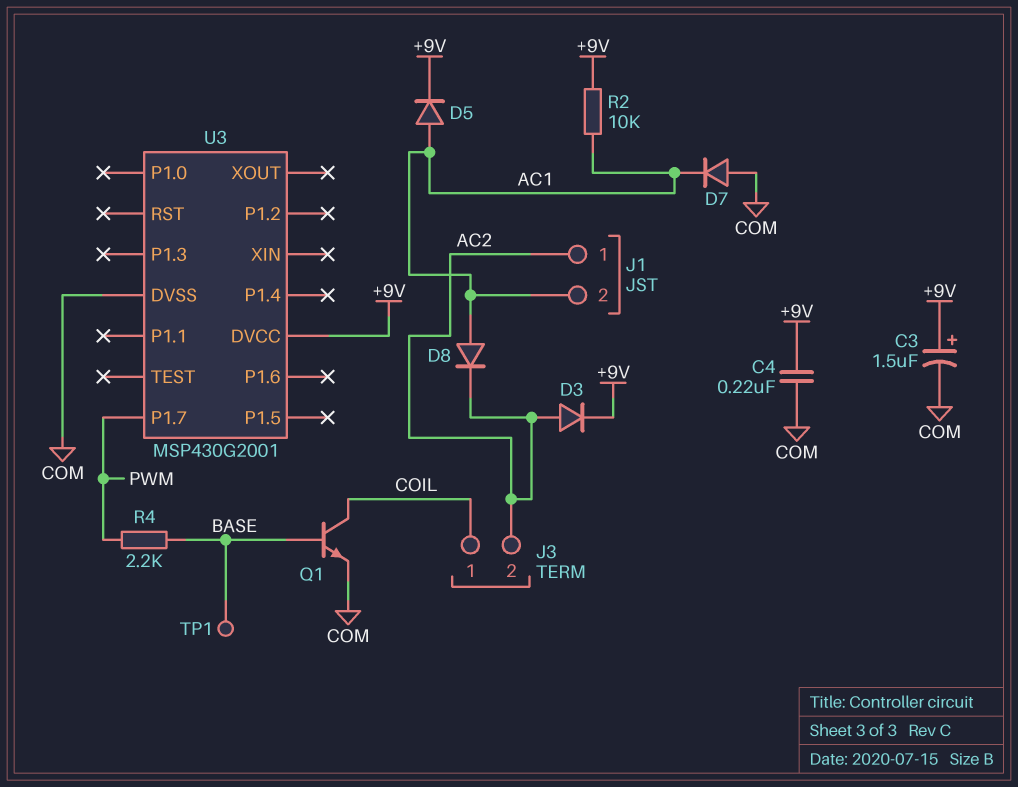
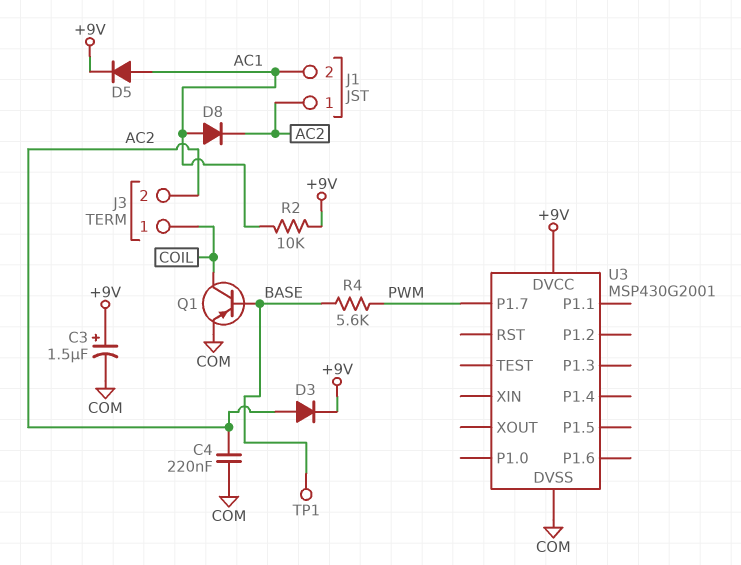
C4: 220nF (+9V, COM) -> 220nF (AC2, COM)
D7: diode (A COM, K AC1) -> none
Q1: NPN (B BASE, C COIL, E COM) -> PNP (B BASE, C COIL, E COM)
R4: 2.2k (BASE, PWM) -> 5.6k (BASE, PWM)

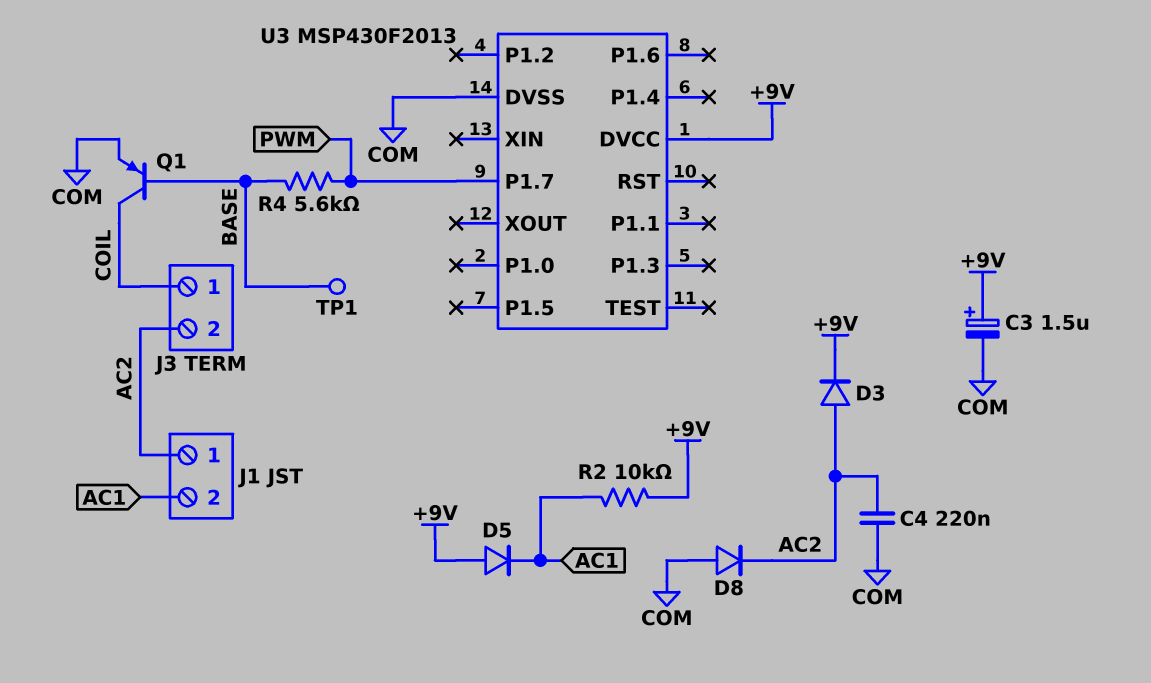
D5: diode (A AC1, K +9V) -> diode (A +9V, K AC1)
D8: diode (A AC1, K AC2) -> diode (A COM, K AC2)
U3: MSP430G2001 -> MSP430F2013

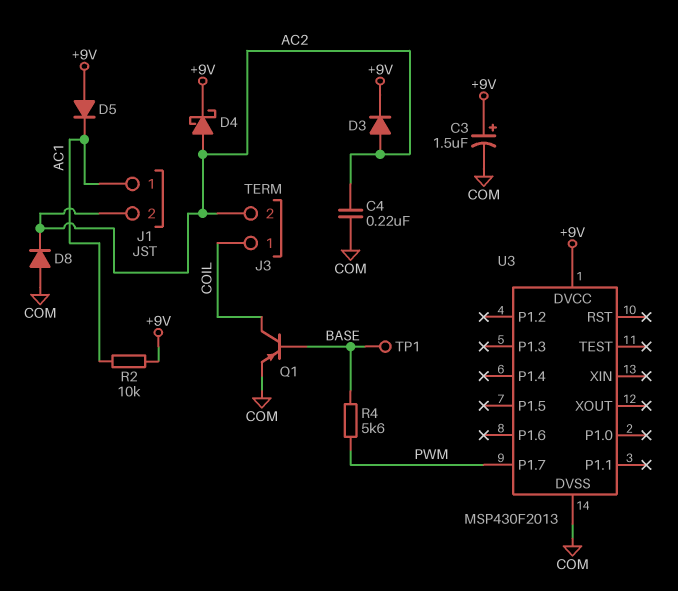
D4: none -> schottky (A AC2, K +9V)
J1 pin 1: AC2 -> AC1
J1 pin 2: AC1 -> AC2

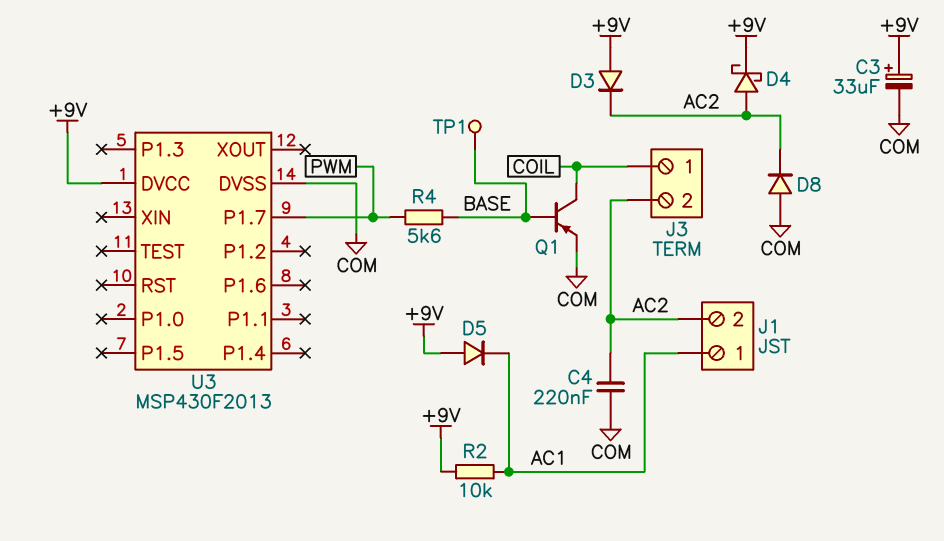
C3: 1.5uF (plus +9V, minus COM) -> 33uF (plus +9V, minus COM)
D3: diode (A AC2, K +9V) -> diode (A +9V, K AC2)

